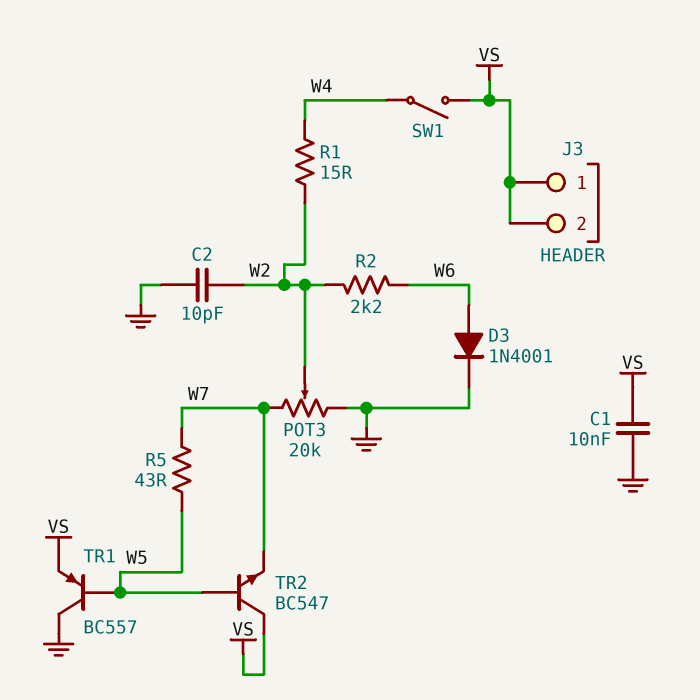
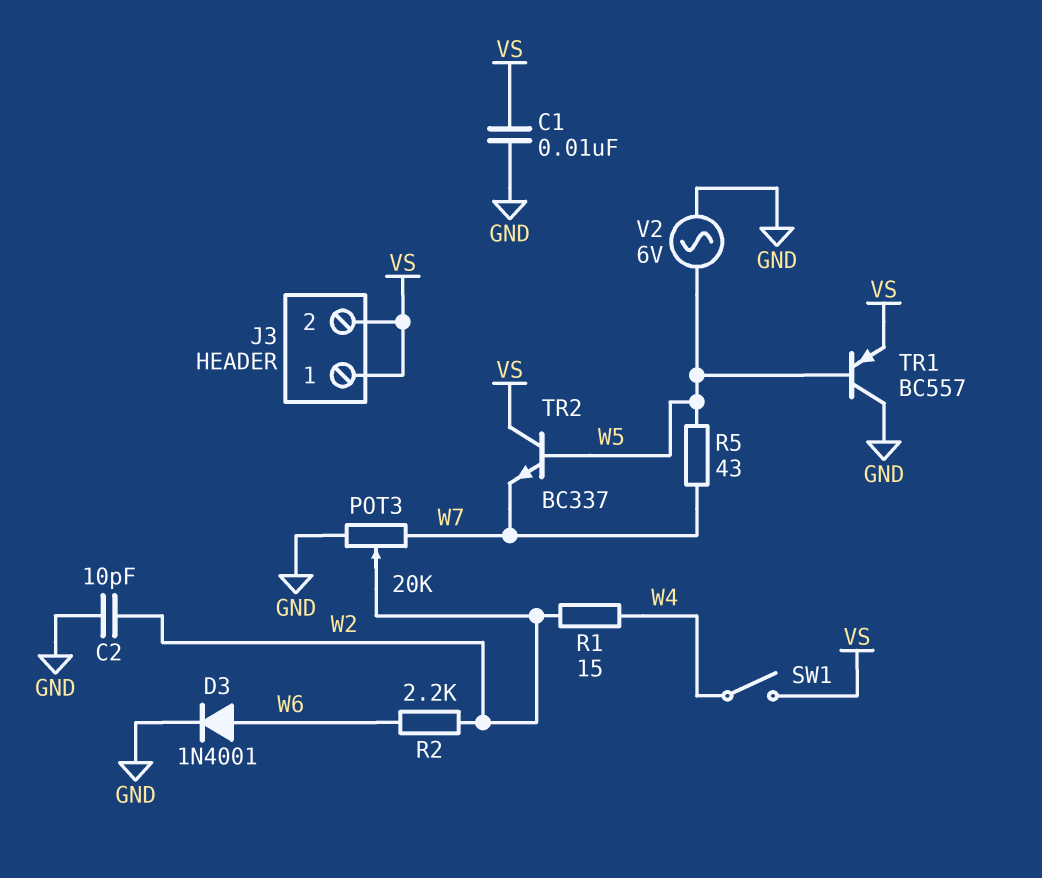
TR2: NPN BC547 (B W5, C VS, E W7) -> NPN BC337 (B W5, C VS, E W7)
V2: none -> AC 6V (GND, W5)

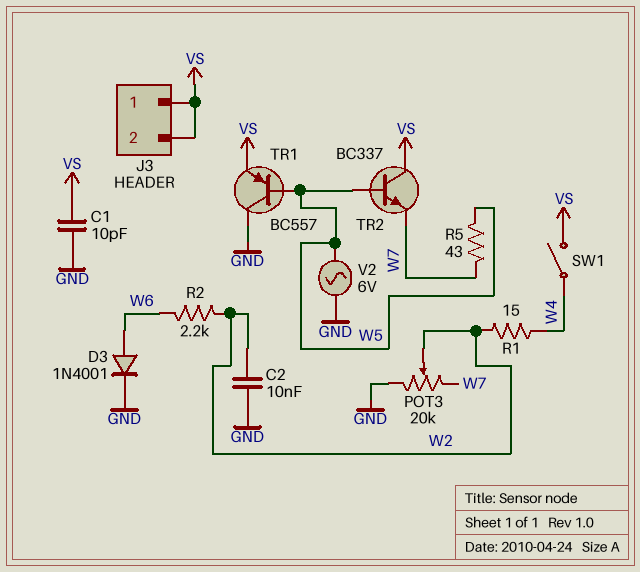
C1: 10nF (GND, VS) -> 10pF (GND, VS)
C2: 10pF (GND, W2) -> 10nF (GND, W2)

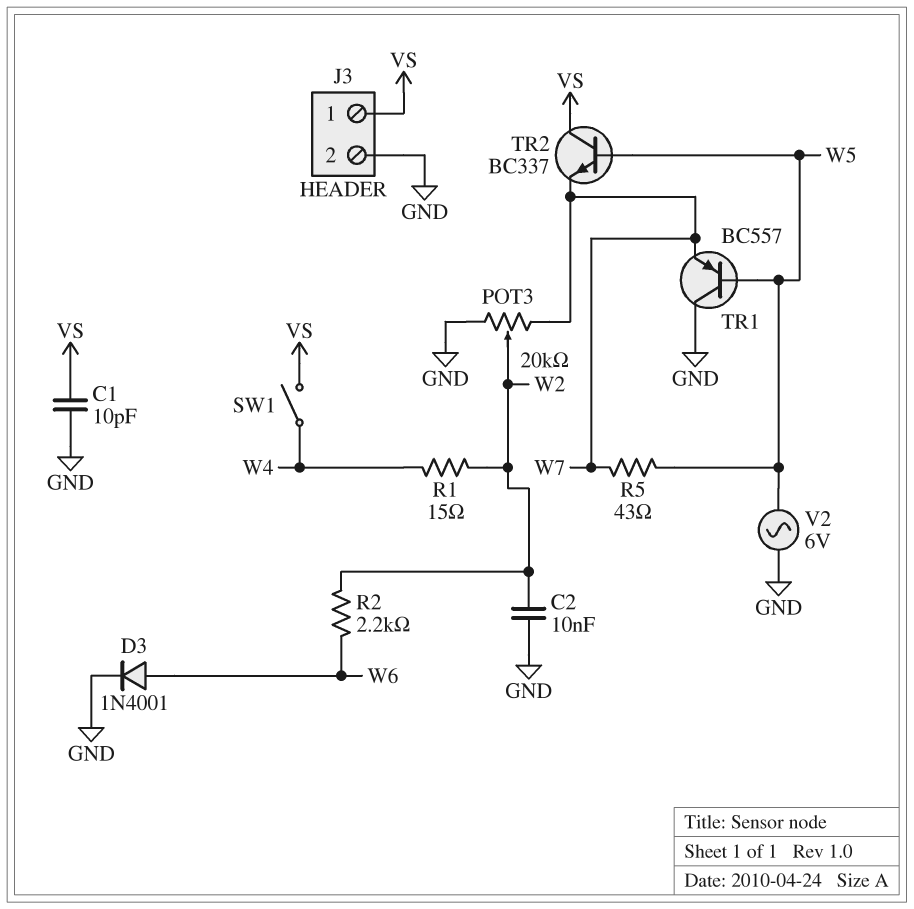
J3 pin 2: VS -> GND
TR1: PNP BC557 (B W5, C GND, E VS) -> PNP BC557 (B W5, C GND, E W7)

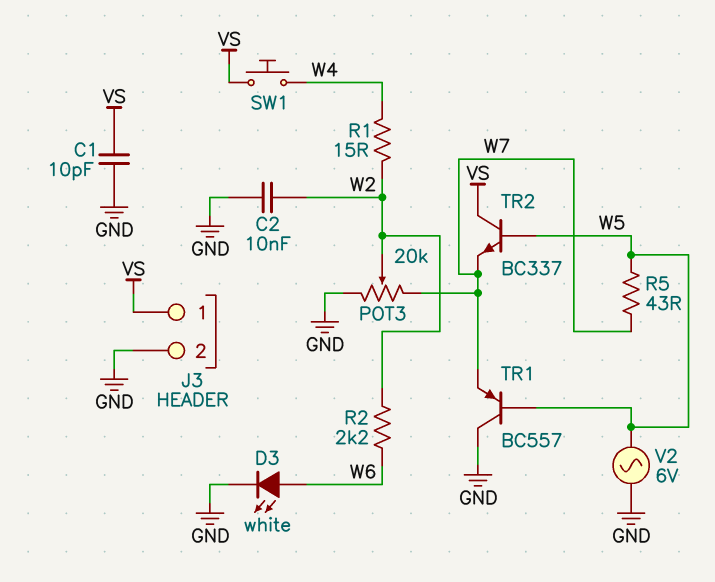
D3: diode 1N4001 (A W6, K GND) -> LED white (A W6, K GND)
SW1: switch (VS, W4) -> button (VS, W4)

